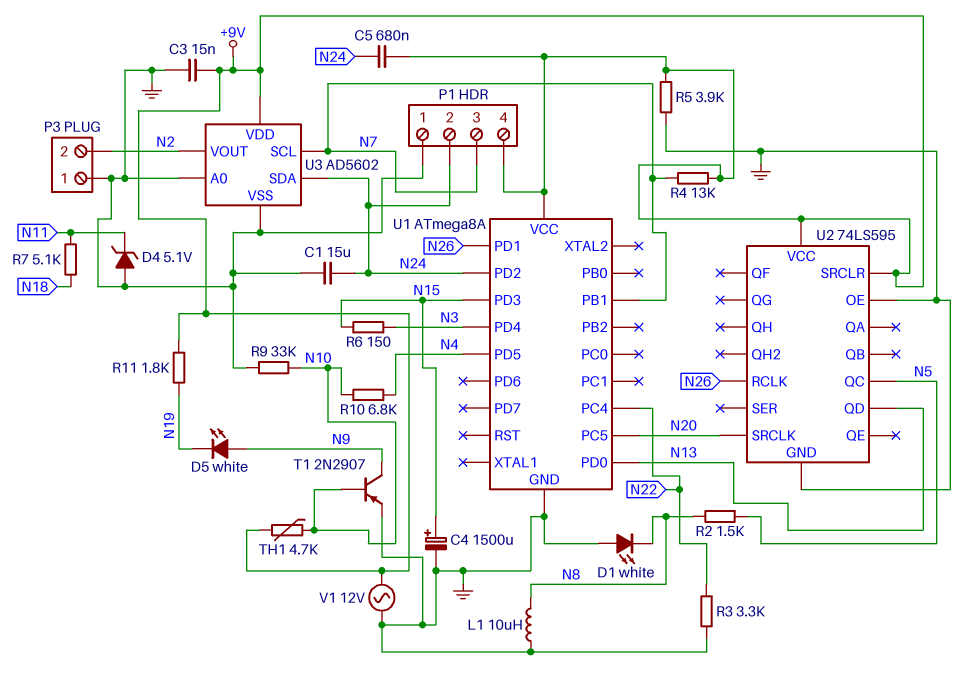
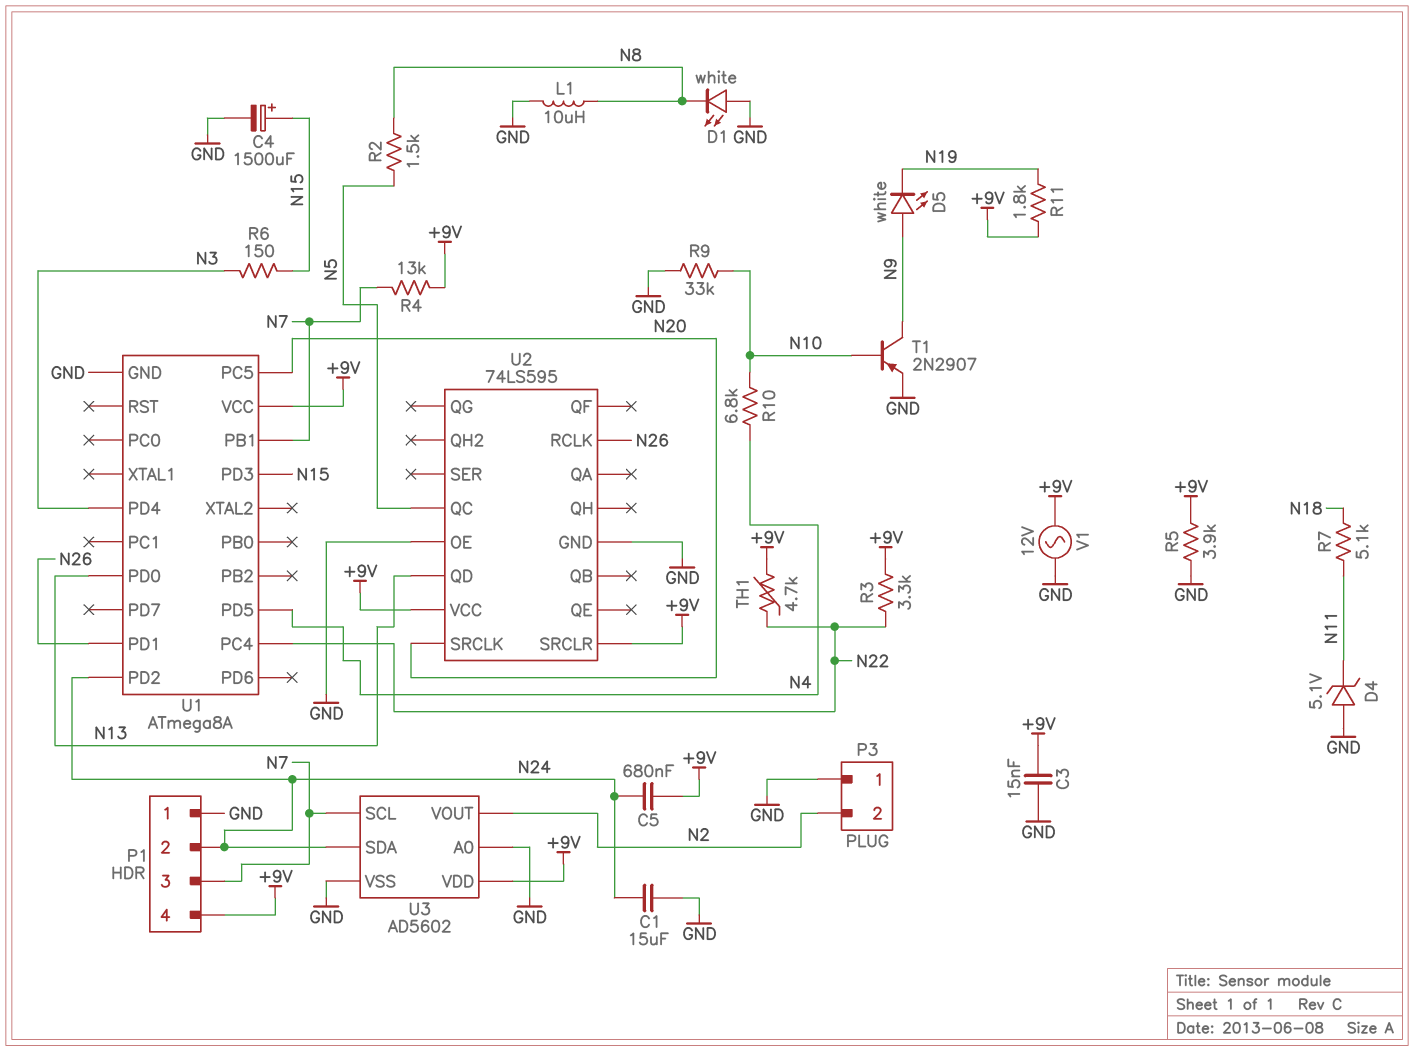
R3: 3.3k (GND, N22) -> 3.3k (+9V, N22)
TH1: 4.7k (+9V, N10) -> 4.7k (+9V, N22)

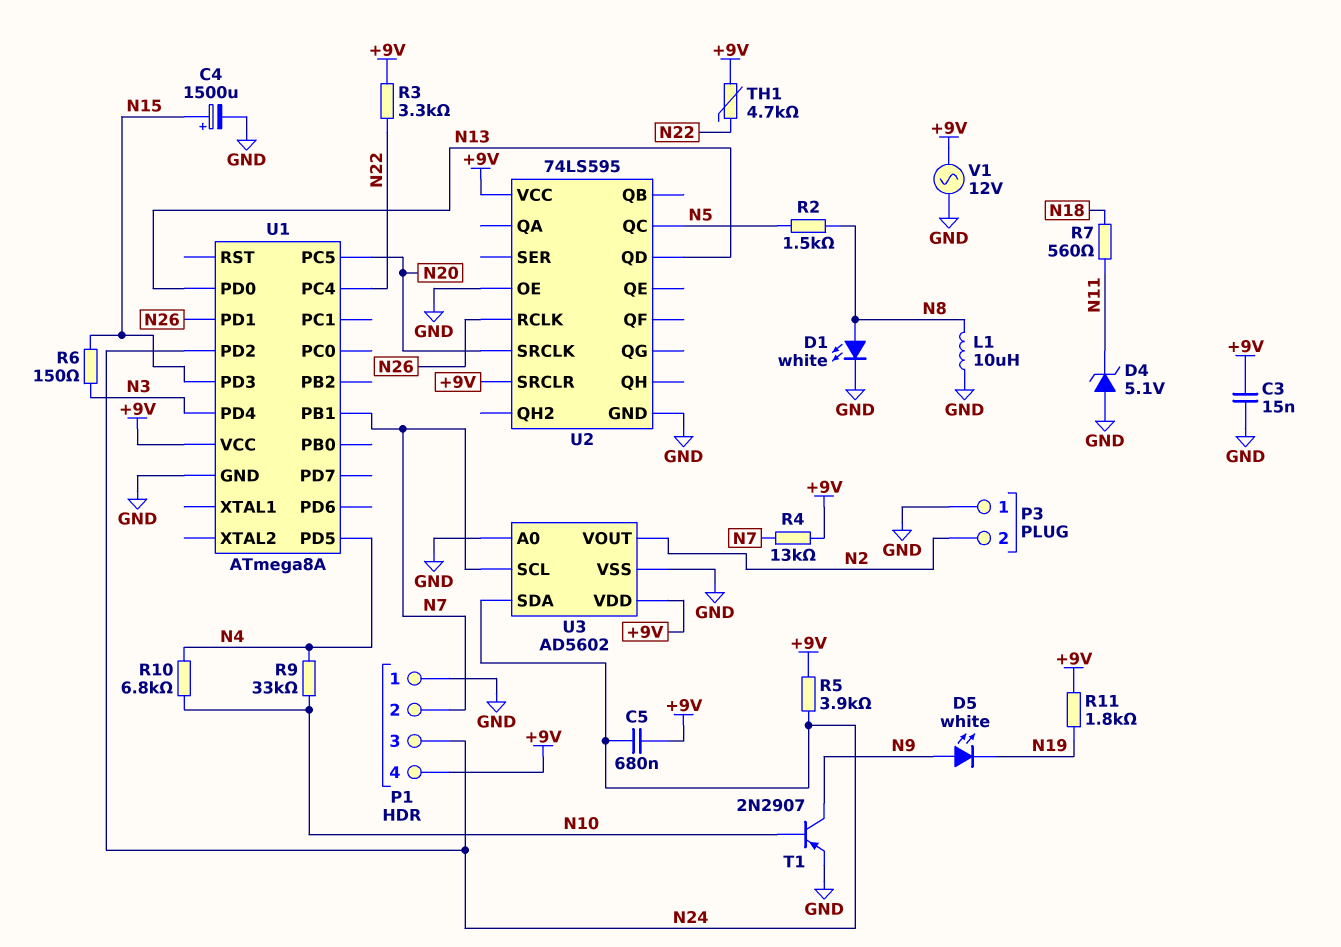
C1: 15uF (GND, N24) -> none
D1: LED white (A GND, K N8) -> LED white (A N8, K GND)
P1 pin 2: N24 -> N7
P1 pin 3: N7 -> N24
R5: 3.9k (+9V, GND) -> 3.9k (+9V, N24)
R7: 5.1k (N11, N18) -> 560 (N11, N18)
R9: 33k (GND, N10) -> 33k (N4, N10)

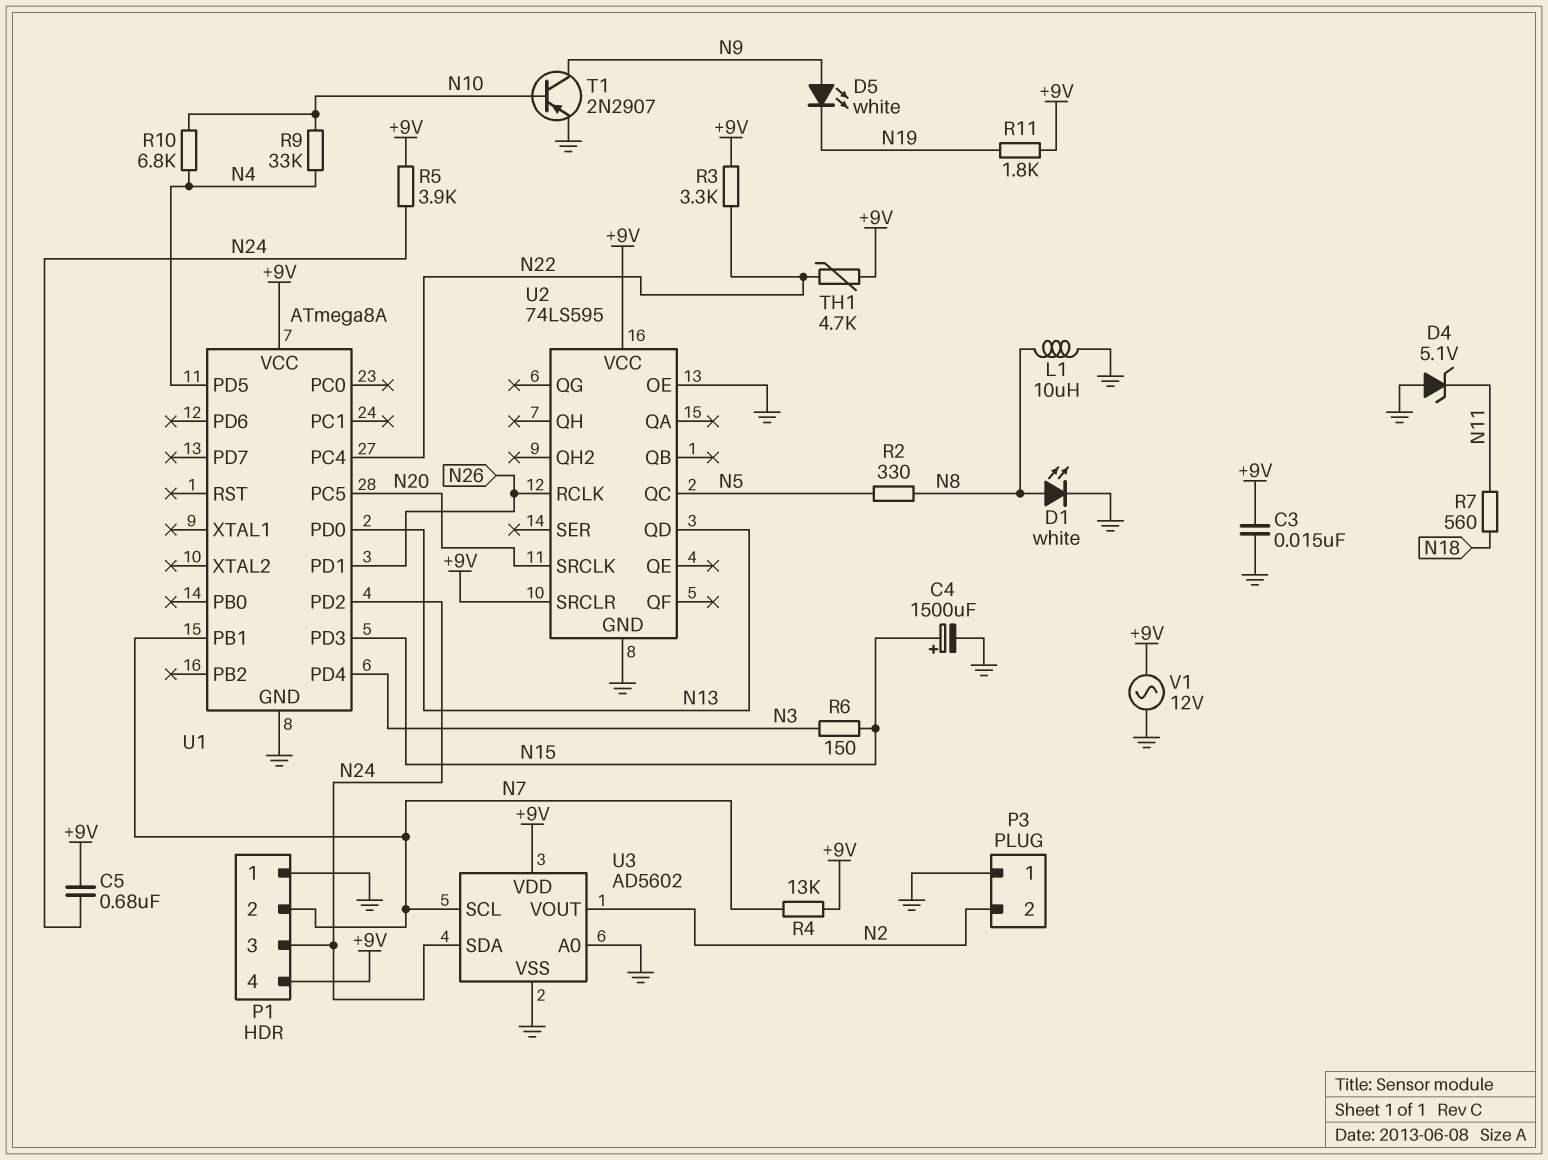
R2: 1.5k (N5, N8) -> 330 (N5, N8)

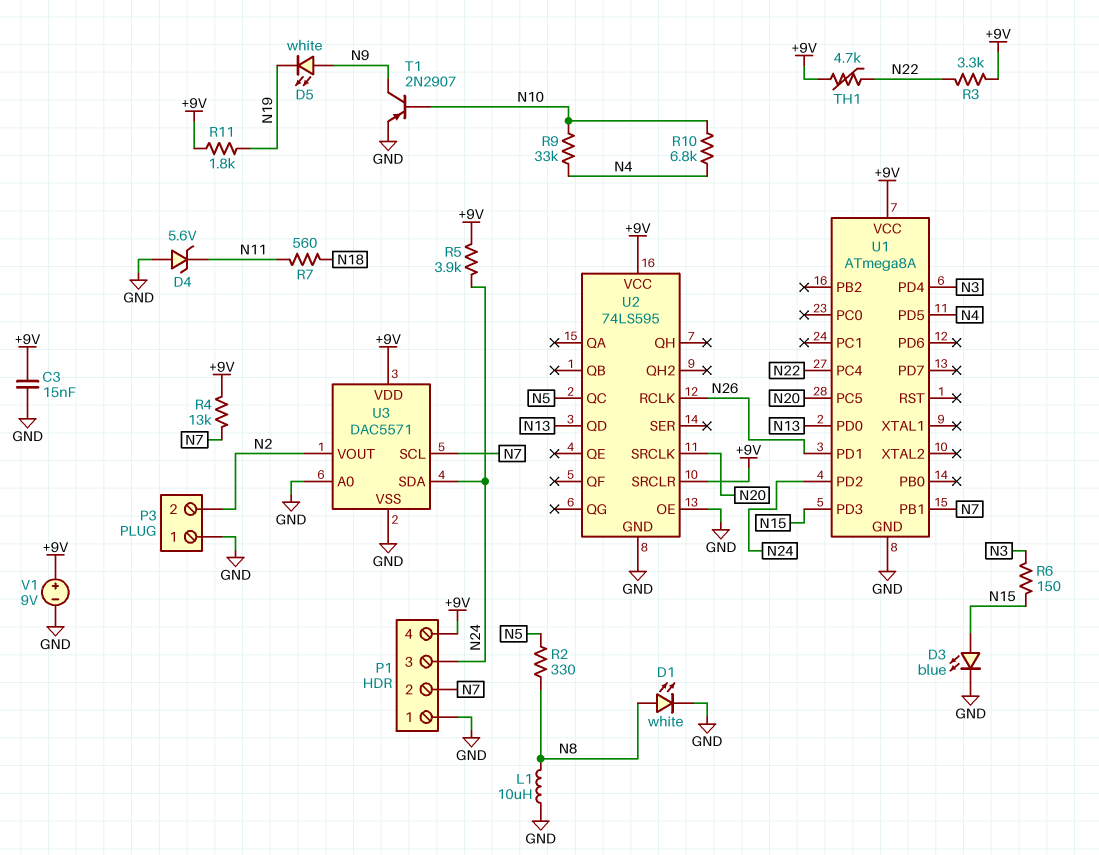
C4: 1500uF (plus N15, minus GND) -> none
C5: 680nF (+9V, N24) -> none
D3: none -> LED blue (A N15, K GND)
D4: zener 5.1V (A GND, K N11) -> zener 5.6V (A GND, K N11)
U3: AD5602 -> DAC5571
V1: AC 12V (+9V, GND) -> 9V (plus +9V, minus GND)

